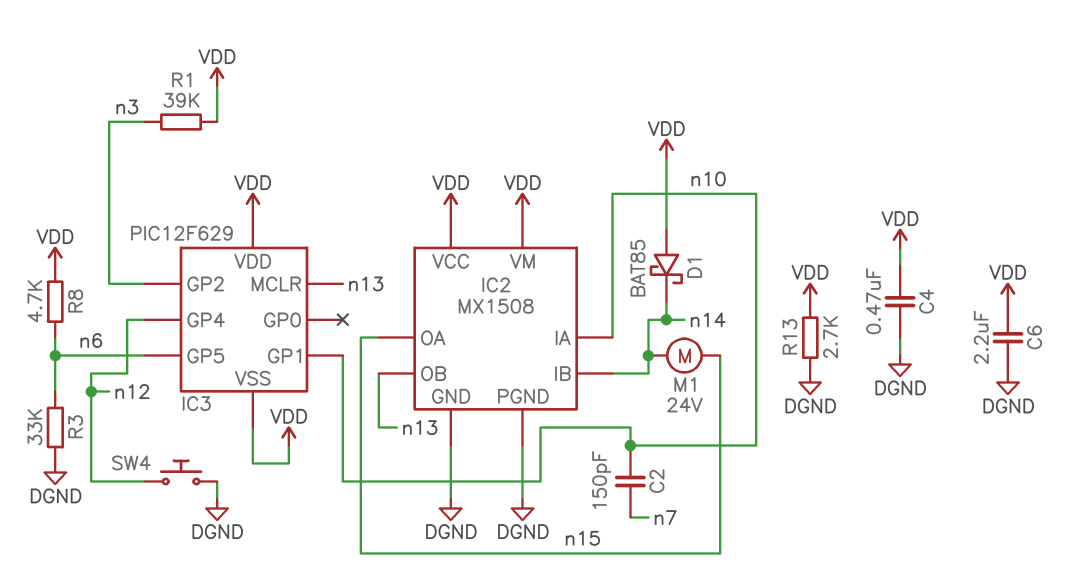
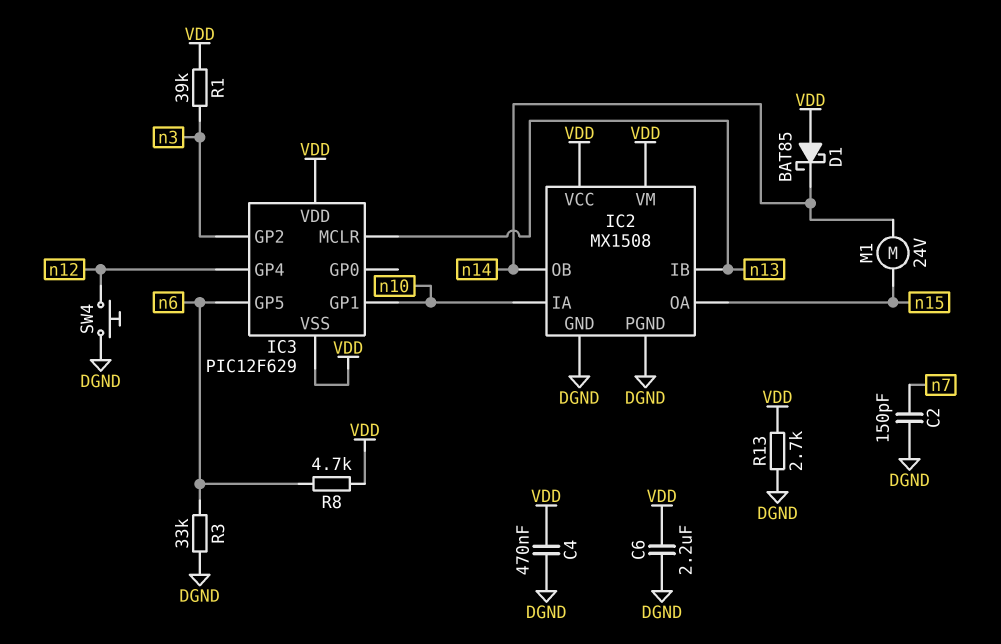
C2: 150pF (n7, n10) -> 150pF (DGND, n7)
IC2 pin IB: n14 -> n13
IC2 pin OB: n13 -> n14

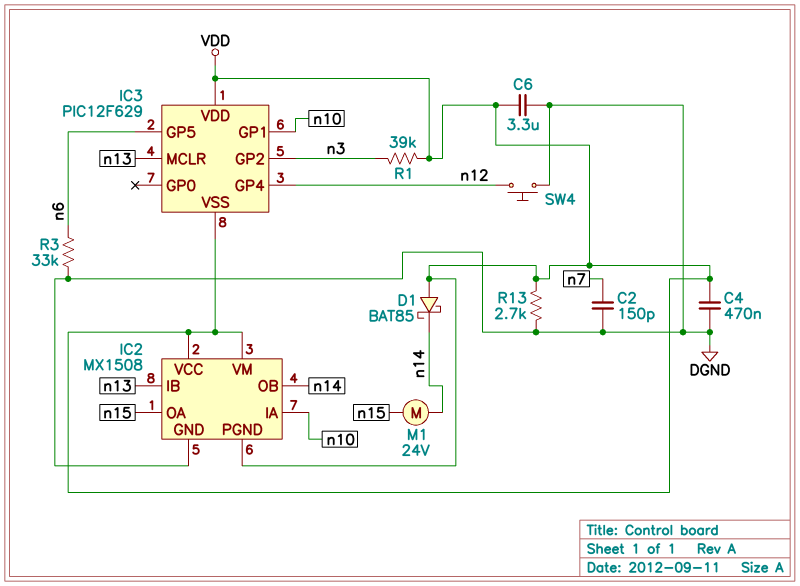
C6: 2.2uF (DGND, VDD) -> 3.3uF (DGND, VDD)
IC2 pin PGND: DGND -> VDD
R8: 4.7k (VDD, n6) -> none

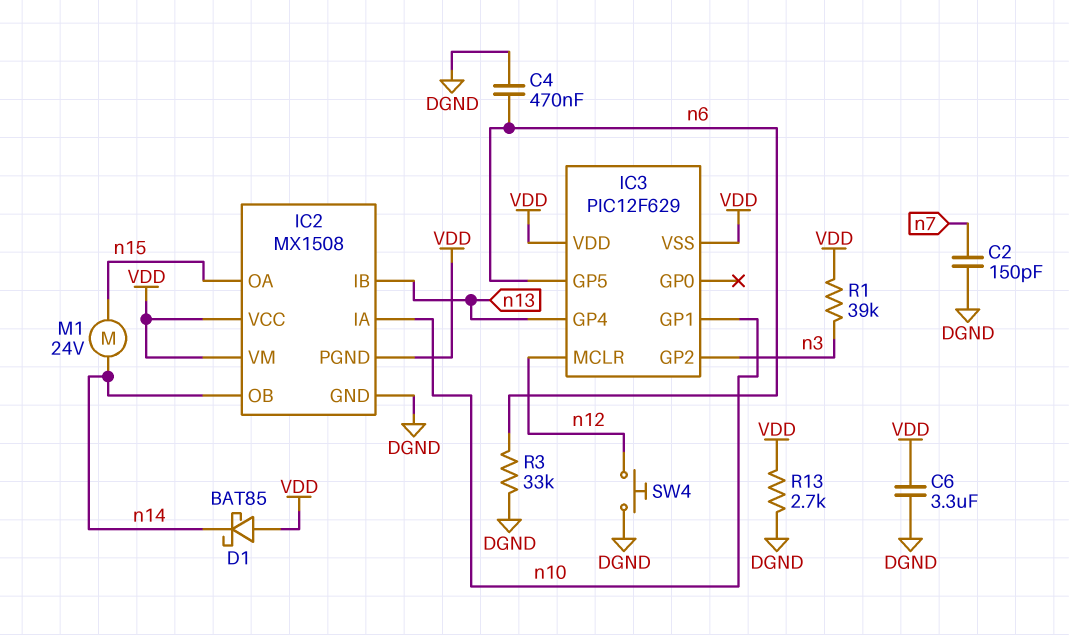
C4: 470nF (DGND, VDD) -> 470nF (DGND, n6)
IC3 pin GP4: n12 -> n13
IC3 pin MCLR: n13 -> n12

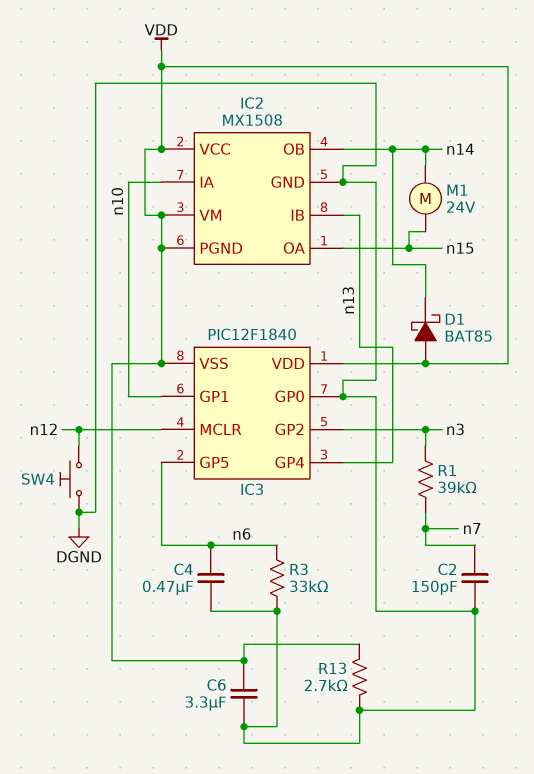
IC3: PIC12F629 -> PIC12F1840
IC3 pin GP0: none -> DGND
R1: 39k (VDD, n3) -> 39k (n3, n7)

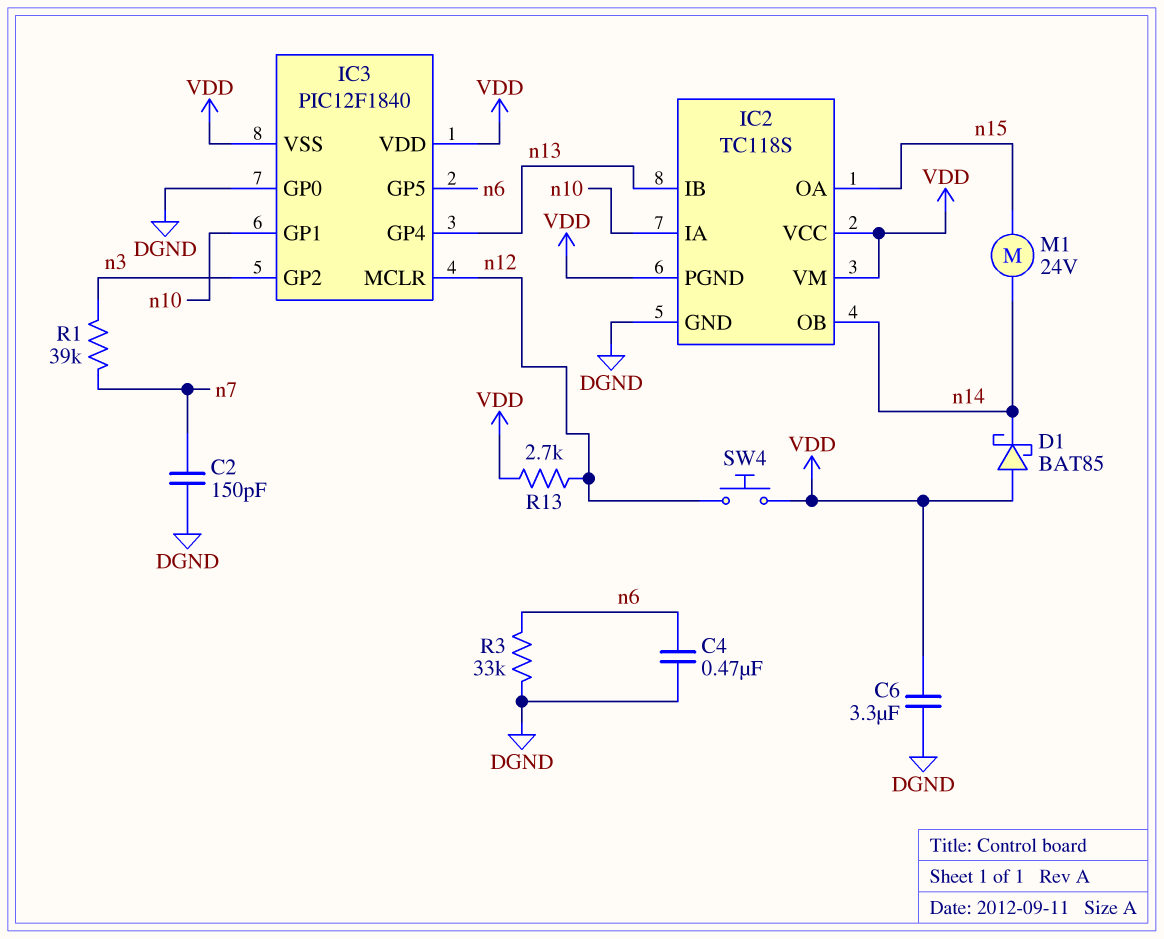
IC2: MX1508 -> TC118S
R13: 2.7k (DGND, VDD) -> 2.7k (VDD, n12)
SW4: button (DGND, n12) -> button (VDD, n12)

